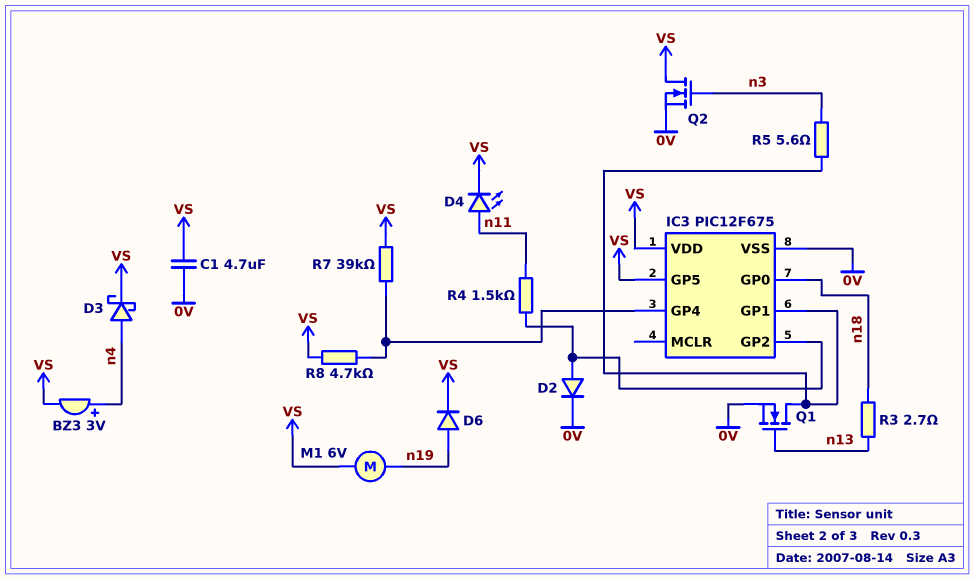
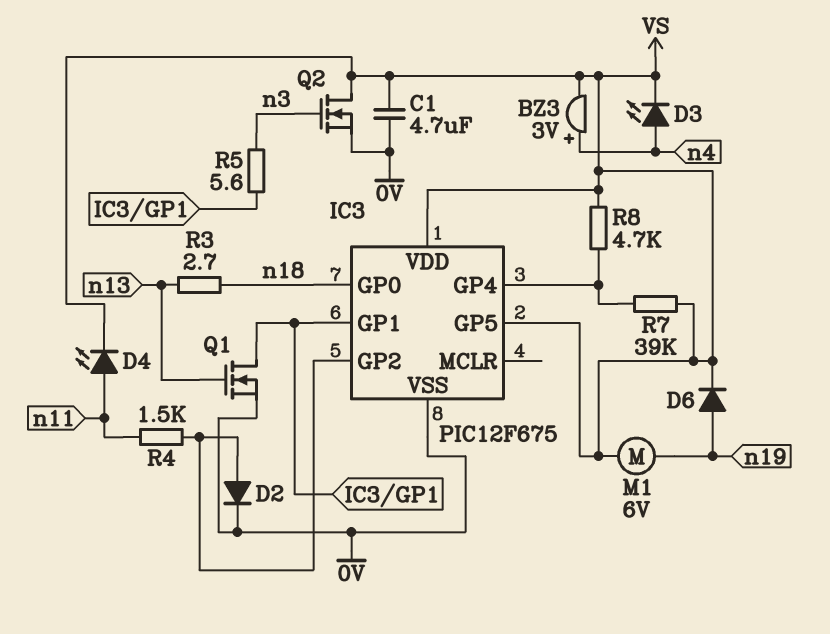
D3: schottky (A n4, K VS) -> LED (A n4, K VS)

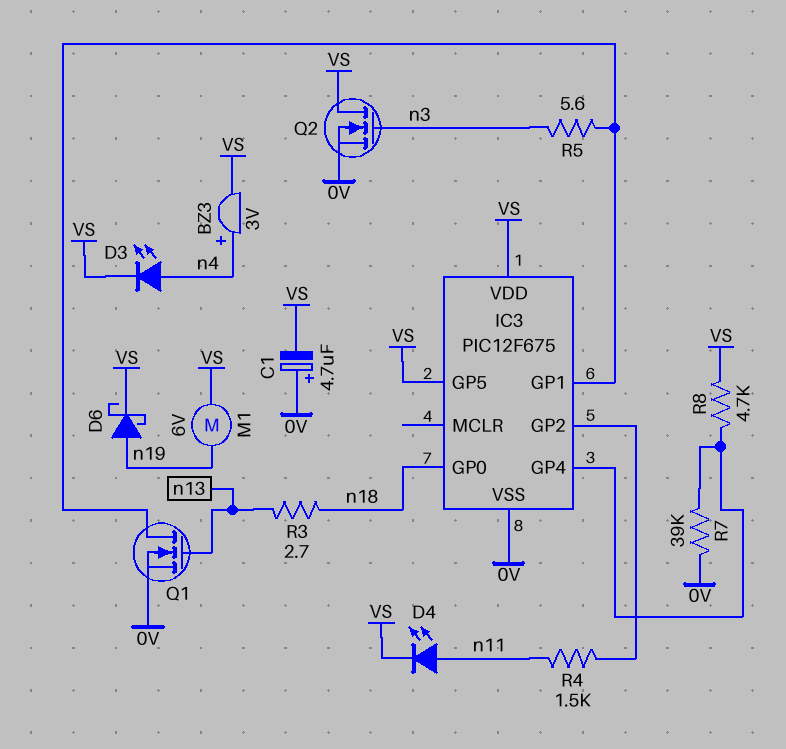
C1: 4.7uF (0V, VS) -> 4.7uF (plus 0V, minus VS)
D2: diode (A IC3/GP2, K 0V) -> none
D6: diode (A n19, K VS) -> schottky (A n19, K VS)
R7: 39k (IC3/GP4, VS) -> 39k (0V, IC3/GP4)

